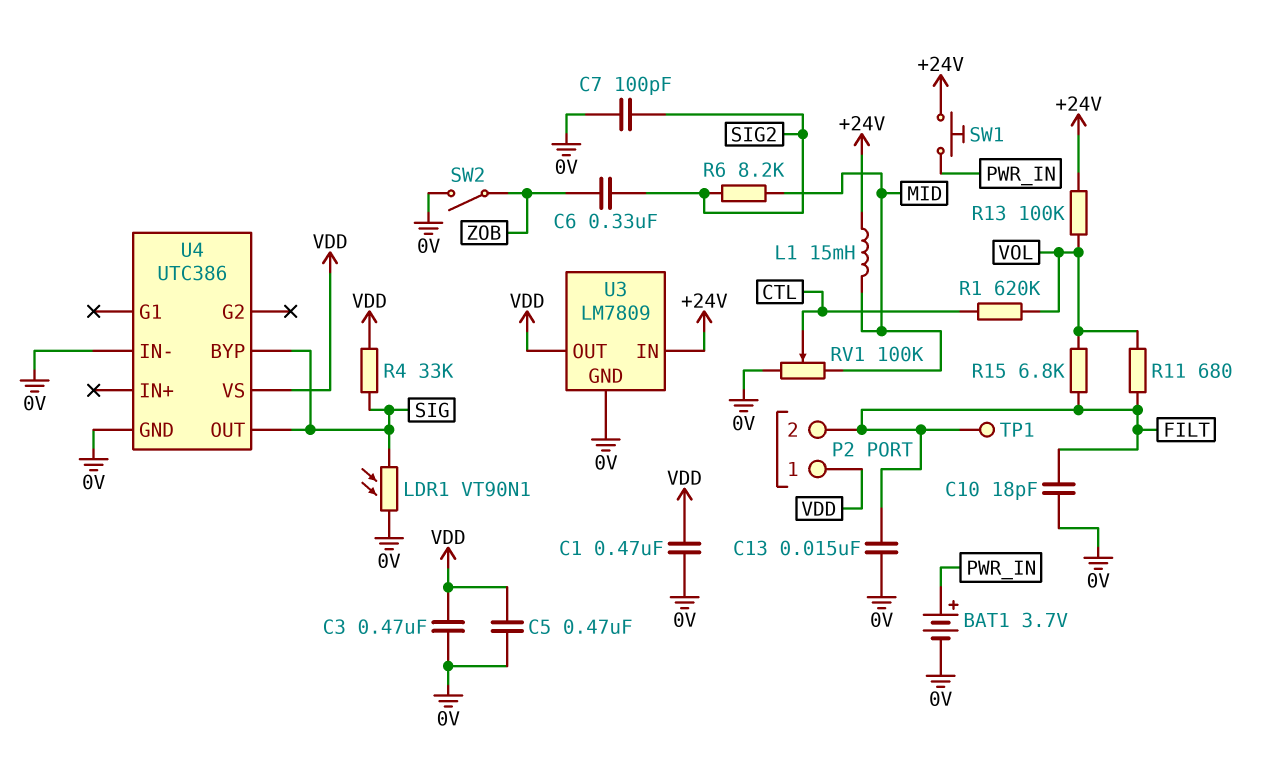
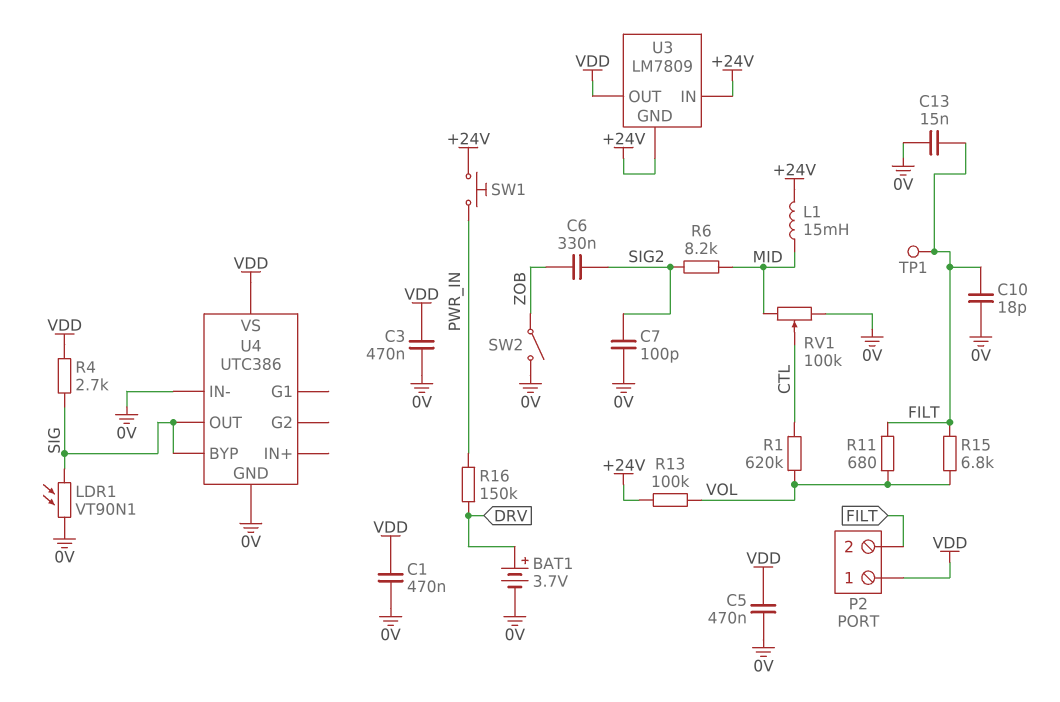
BAT1: 3.7V (plus PWR_IN, minus 0V) -> 3.7V (plus DRV, minus 0V)
R4: 33k (SIG, VDD) -> 2.7k (SIG, VDD)
R16: none -> 150k (DRV, PWR_IN)
U3 pin GND: 0V -> +24V

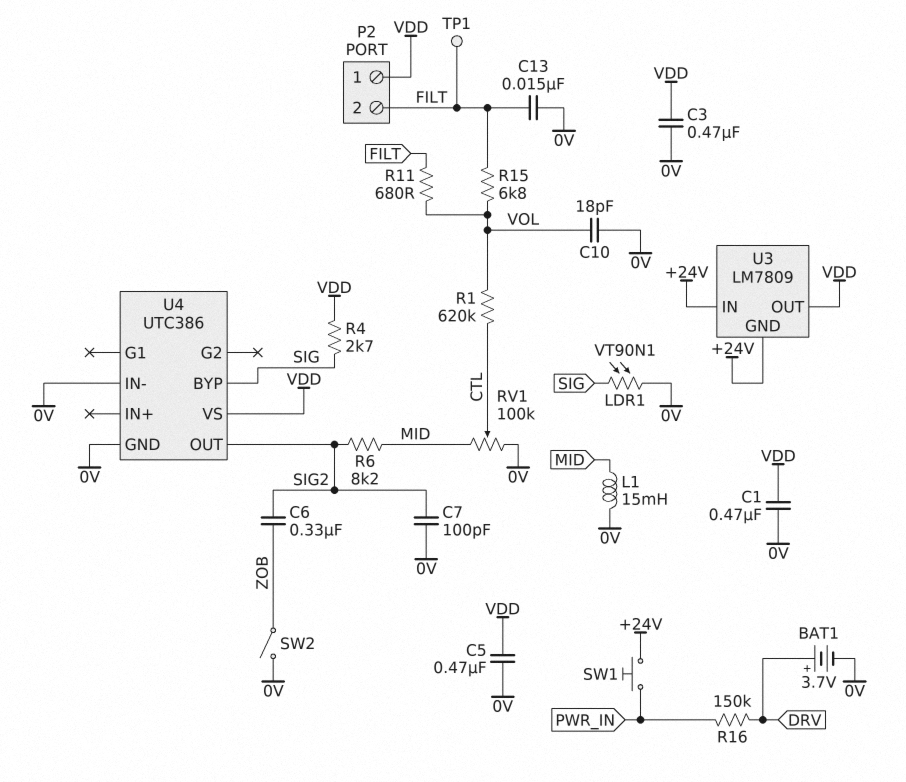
C10: 18pF (0V, FILT) -> 18pF (0V, VOL)
L1: 15mH (+24V, MID) -> 15mH (0V, MID)
R13: 100k (+24V, VOL) -> none
U4 pin OUT: SIG -> SIG2

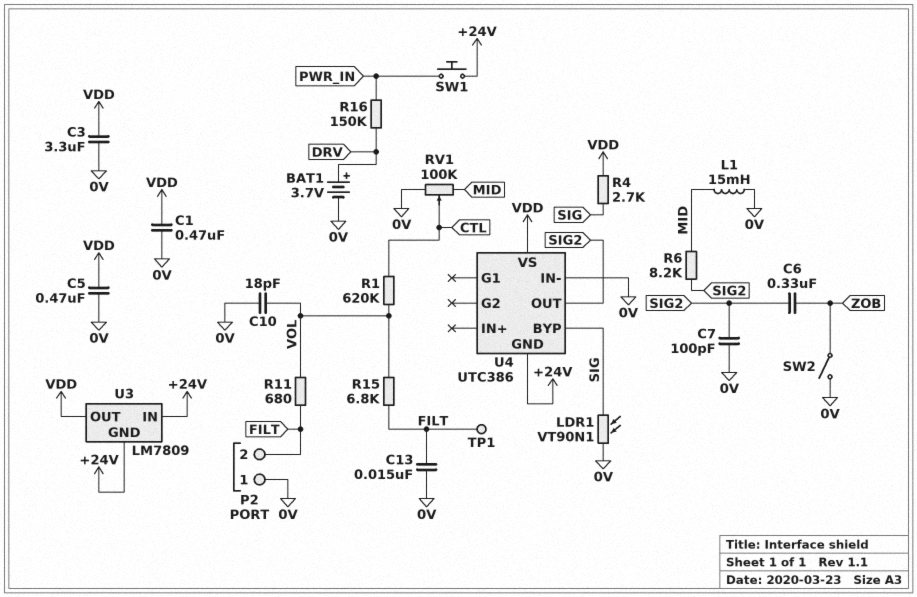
C3: 470nF (0V, VDD) -> 3.3uF (0V, VDD)
P2 pin 1: VDD -> 0V
U4 pin GND: 0V -> +24V

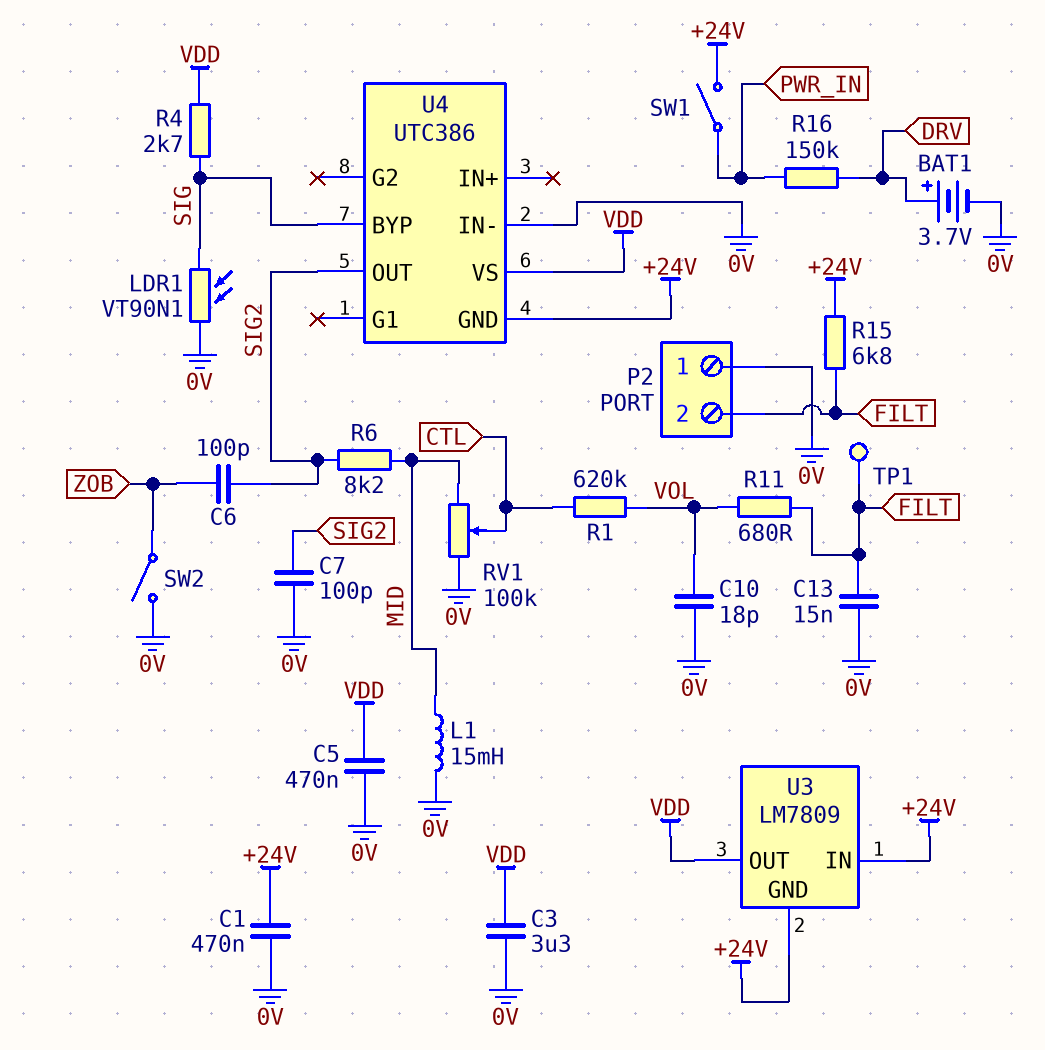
C1: 470nF (0V, VDD) -> 470nF (+24V, 0V)
C6: 330nF (SIG2, ZOB) -> 100pF (SIG2, ZOB)
R15: 6.8k (FILT, VOL) -> 6.8k (+24V, FILT)
SW1: button (+24V, PWR_IN) -> switch (+24V, PWR_IN)

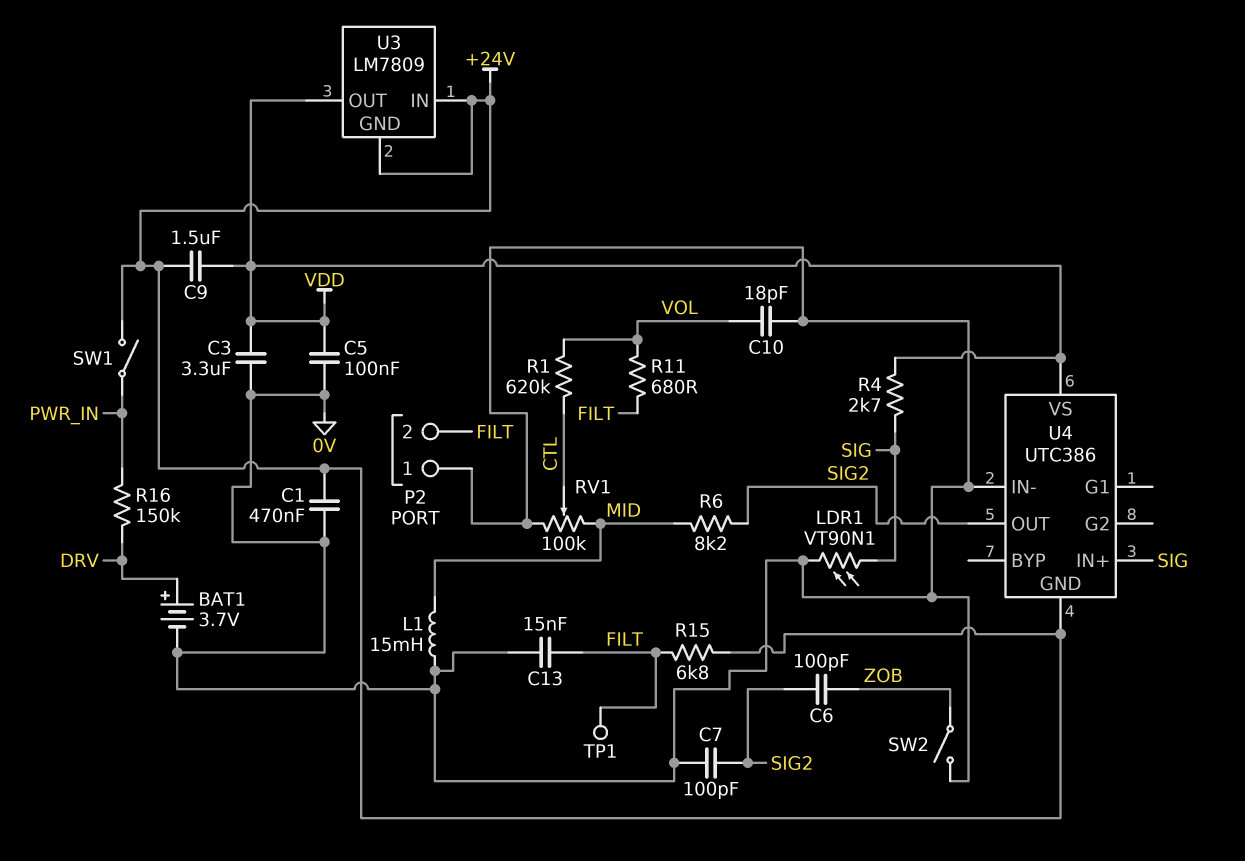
C5: 470nF (0V, VDD) -> 100nF (0V, VDD)
C9: none -> 1.5uF (+24V, VDD)
U4 pin BYP: SIG -> none
U4 pin IN+: none -> SIG

